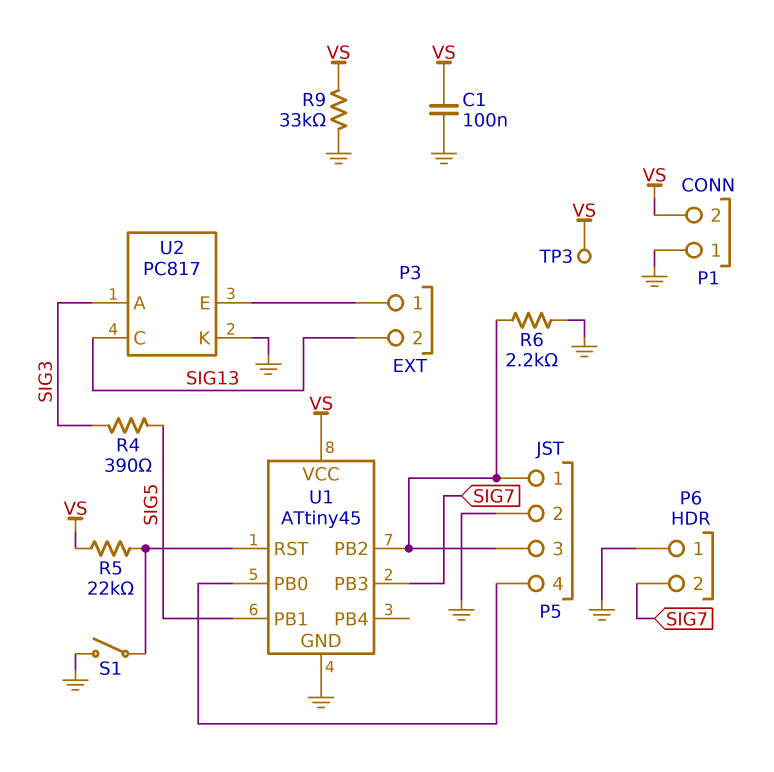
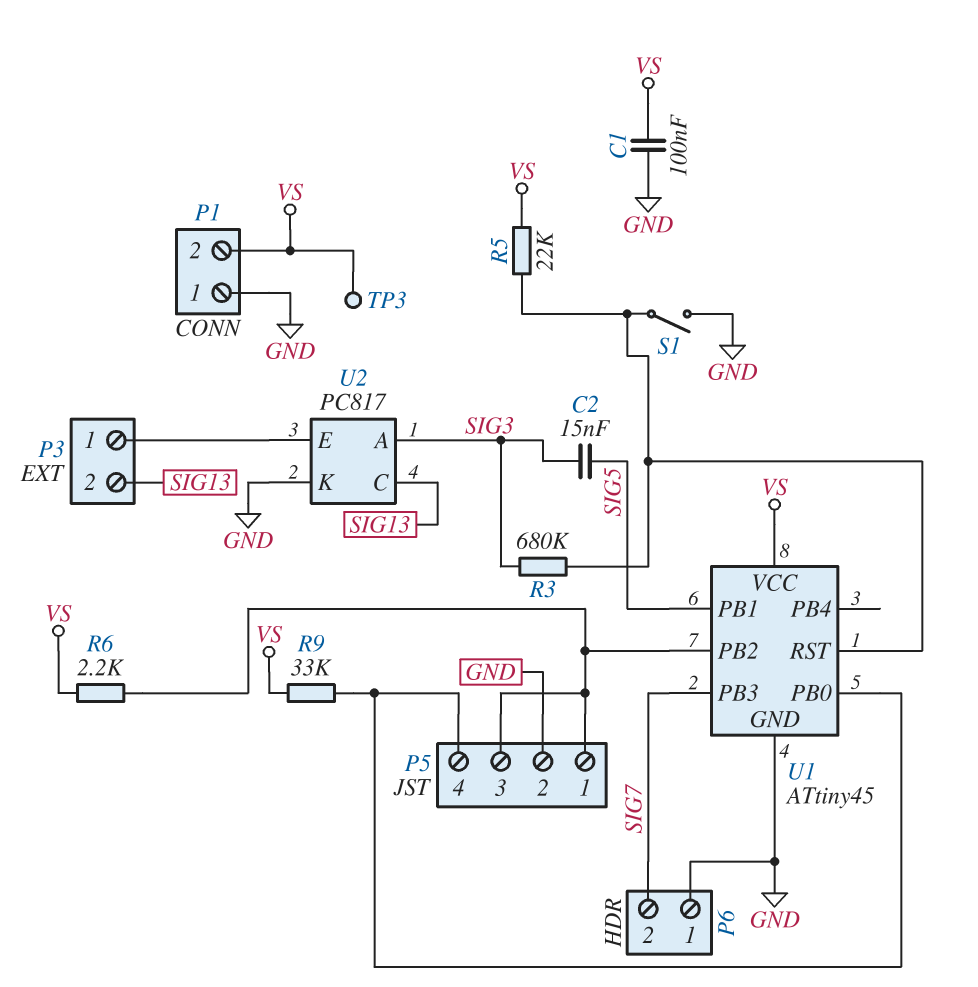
C2: none -> 15nF (SIG3, SIG5)
R3: none -> 680k (SIG3, U1/RST)
R4: 390 (SIG3, SIG5) -> none
R6: 2.2k (GND, P5/1) -> 2.2k (P5/1, VS)
R9: 33k (GND, VS) -> 33k (P5/4, VS)

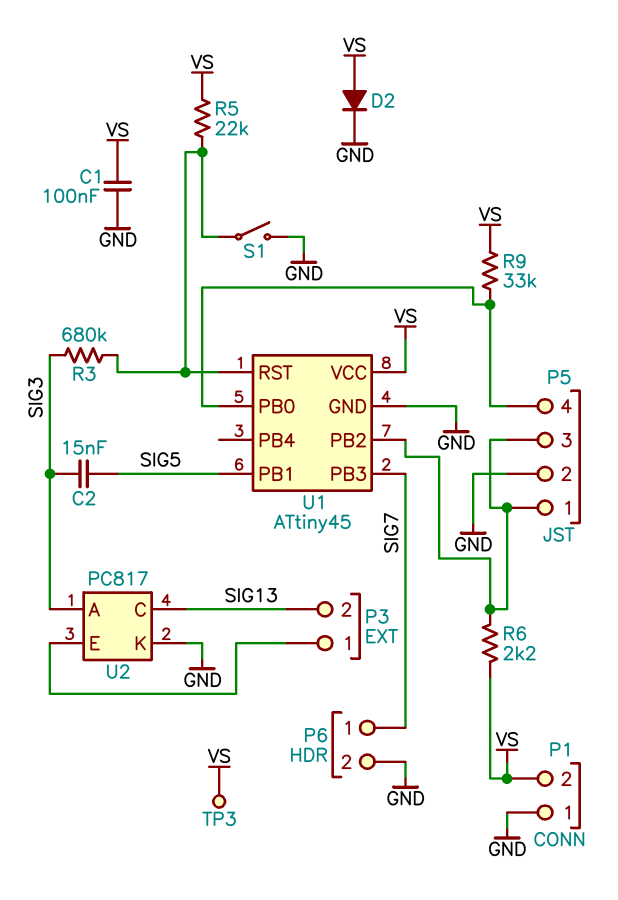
D2: none -> diode (A VS, K GND)
P6 pin 1: GND -> SIG7
P6 pin 2: SIG7 -> GND

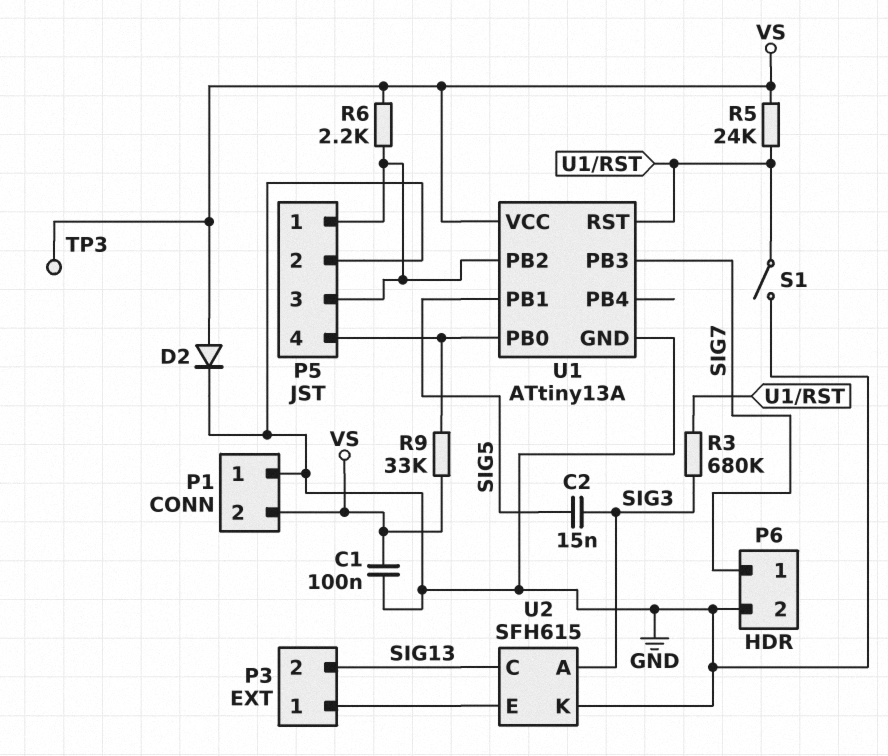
R5: 22k (U1/RST, VS) -> 24k (U1/RST, VS)
U1: ATtiny45 -> ATtiny13A
U2: PC817 -> SFH615

